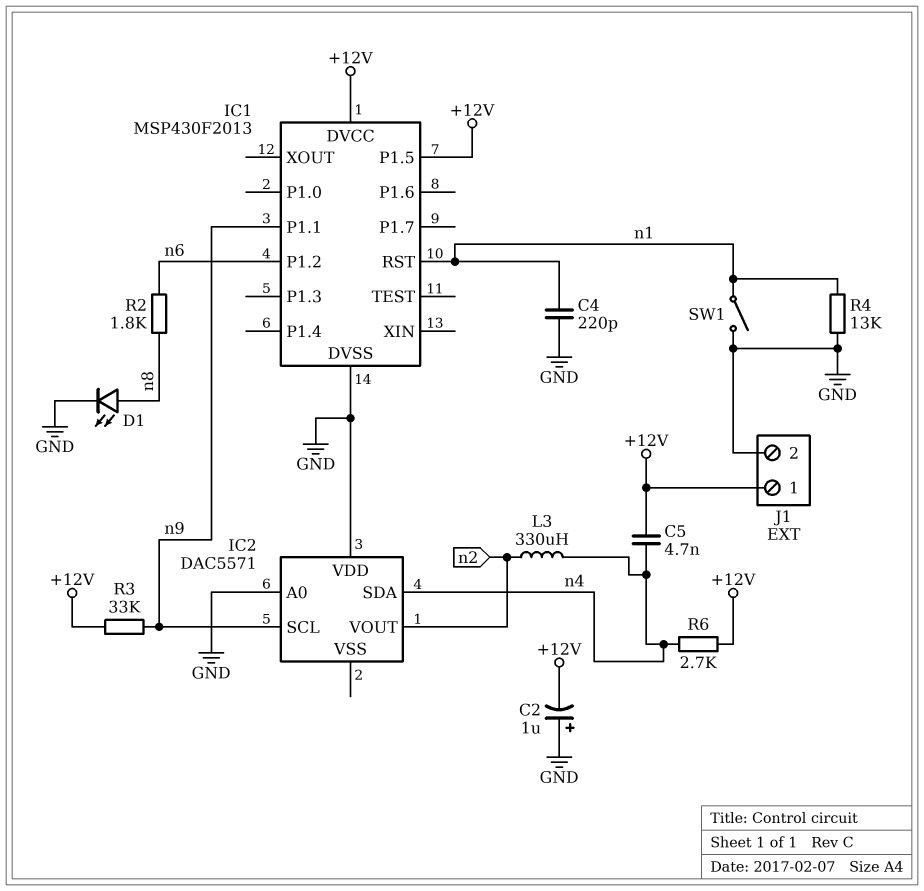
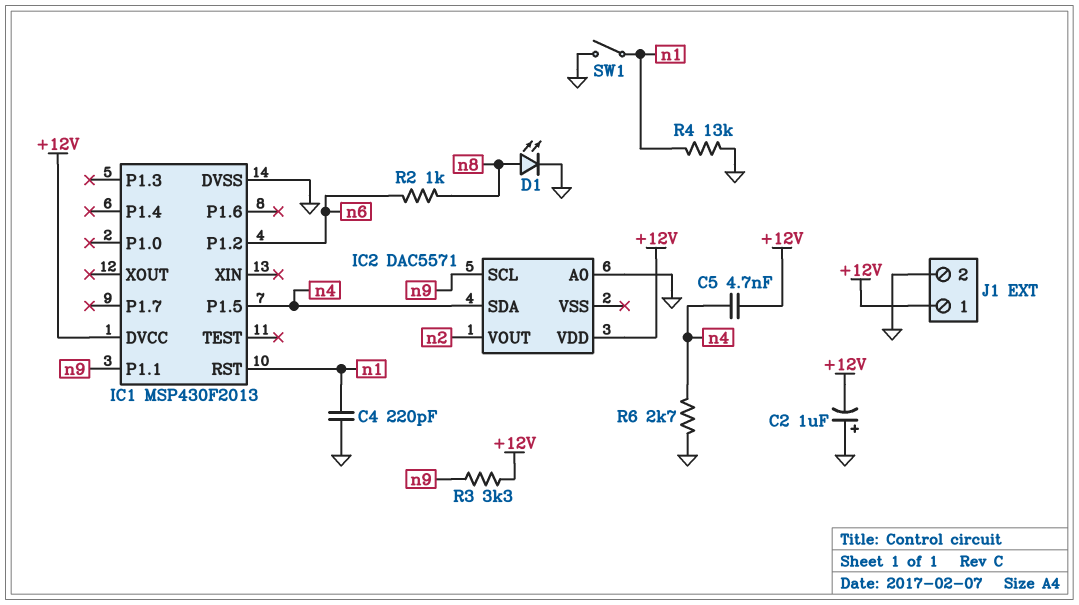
IC1 pin P1.5: +12V -> n4
IC2 pin VDD: GND -> +12V
L3: 330uH (n2, n4) -> none
R2: 1.8k (n6, n8) -> 1k (n6, n8)
R3: 33k (+12V, n9) -> 3.3k (+12V, n9)
R6: 2.7k (+12V, n4) -> 2.7k (GND, n4)

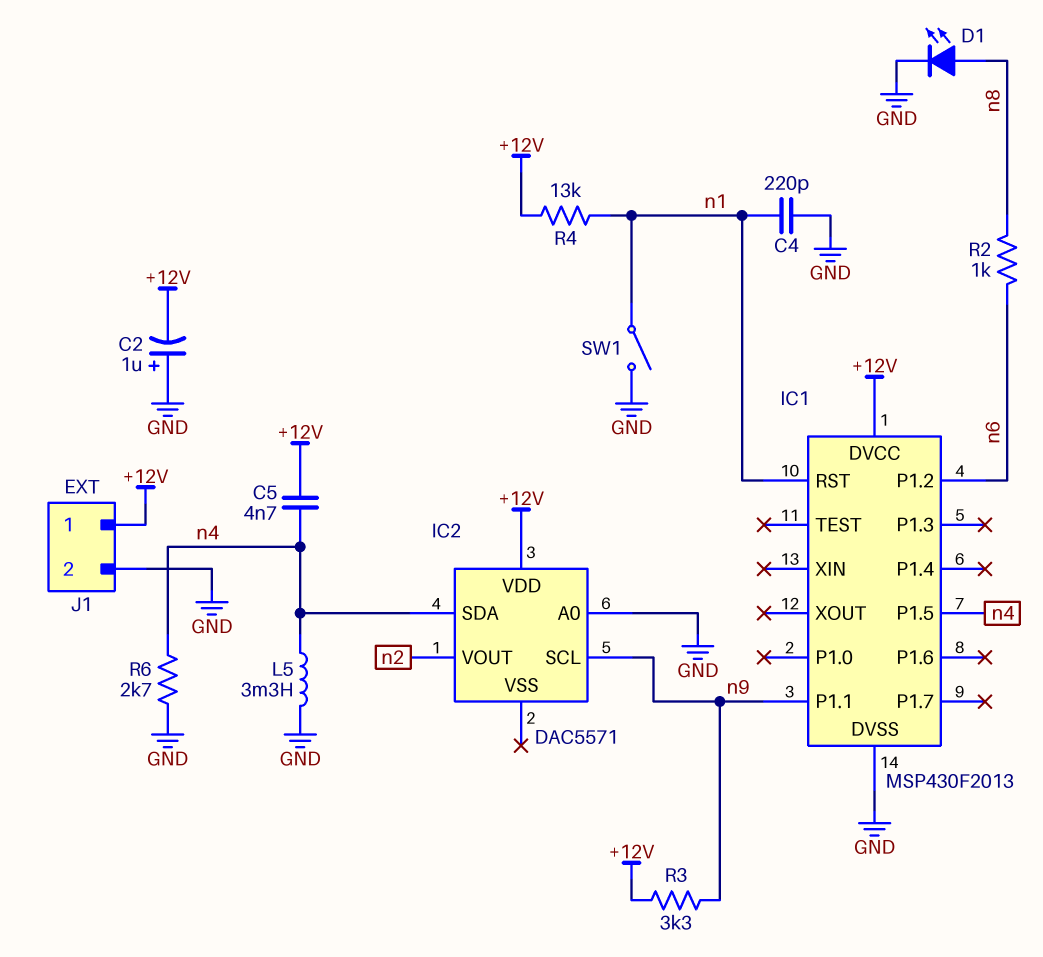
L5: none -> 3.3mH (GND, n4)
R4: 13k (GND, n1) -> 13k (+12V, n1)

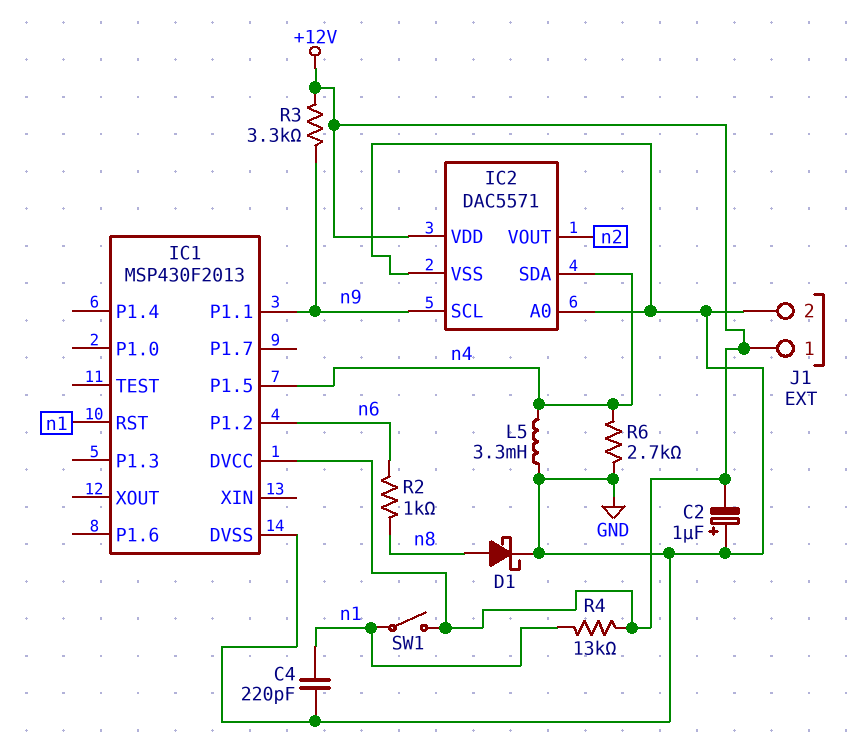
C5: 4.7nF (+12V, n4) -> none
D1: LED (A n8, K GND) -> schottky (A n8, K GND)
IC2 pin VSS: none -> GND
SW1: switch (GND, n1) -> switch (+12V, n1)

